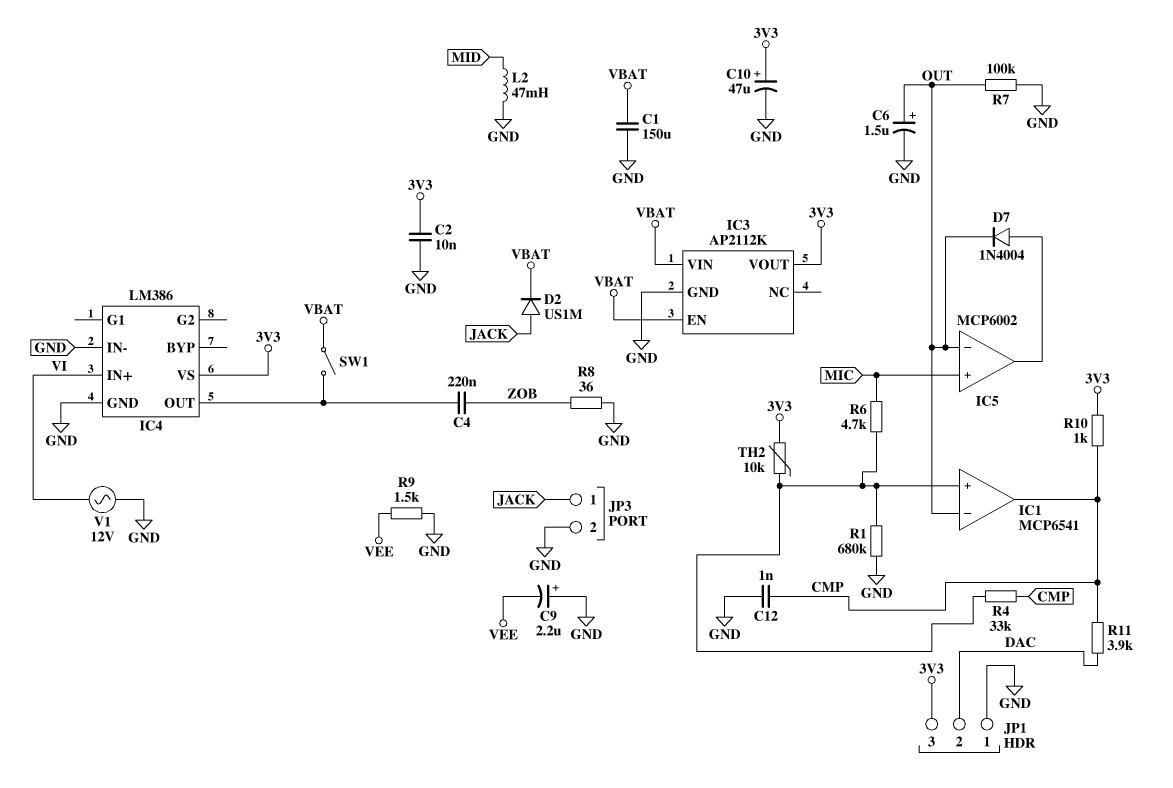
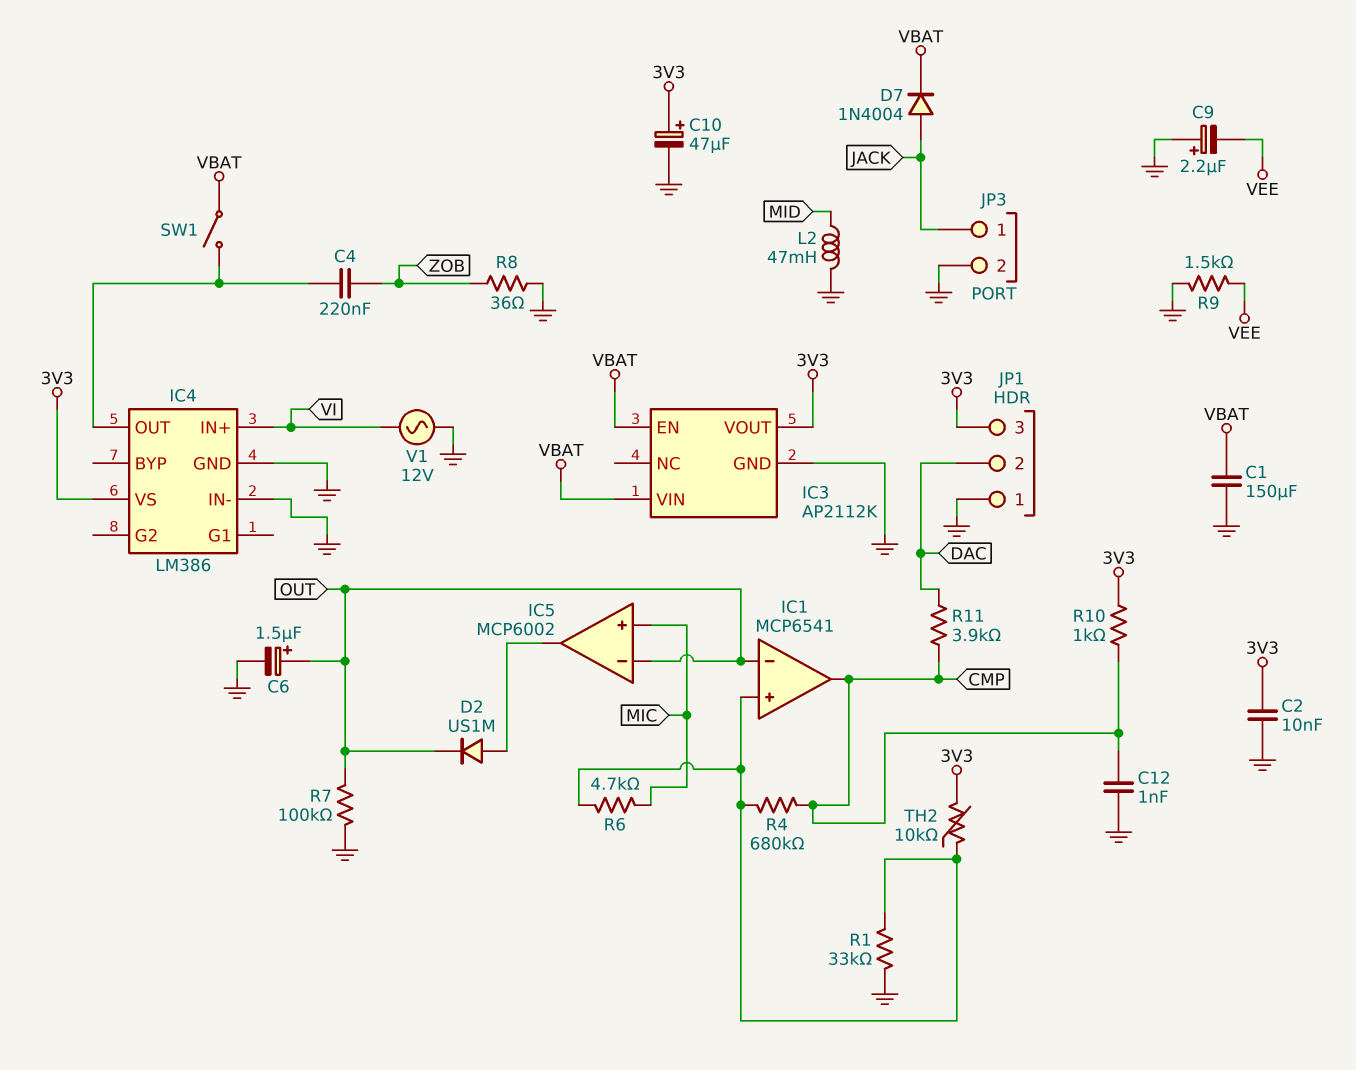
D2: diode US1M (A JACK, K VBAT) -> diode US1M (A IC5/out, K OUT)
D7: diode 1N4004 (A IC5/out, K OUT) -> diode 1N4004 (A JACK, K VBAT)
R1: 680k (GND, IC1/in+) -> 33k (GND, IC1/in+)
R4: 33k (CMP, IC1/in+) -> 680k (CMP, IC1/in+)

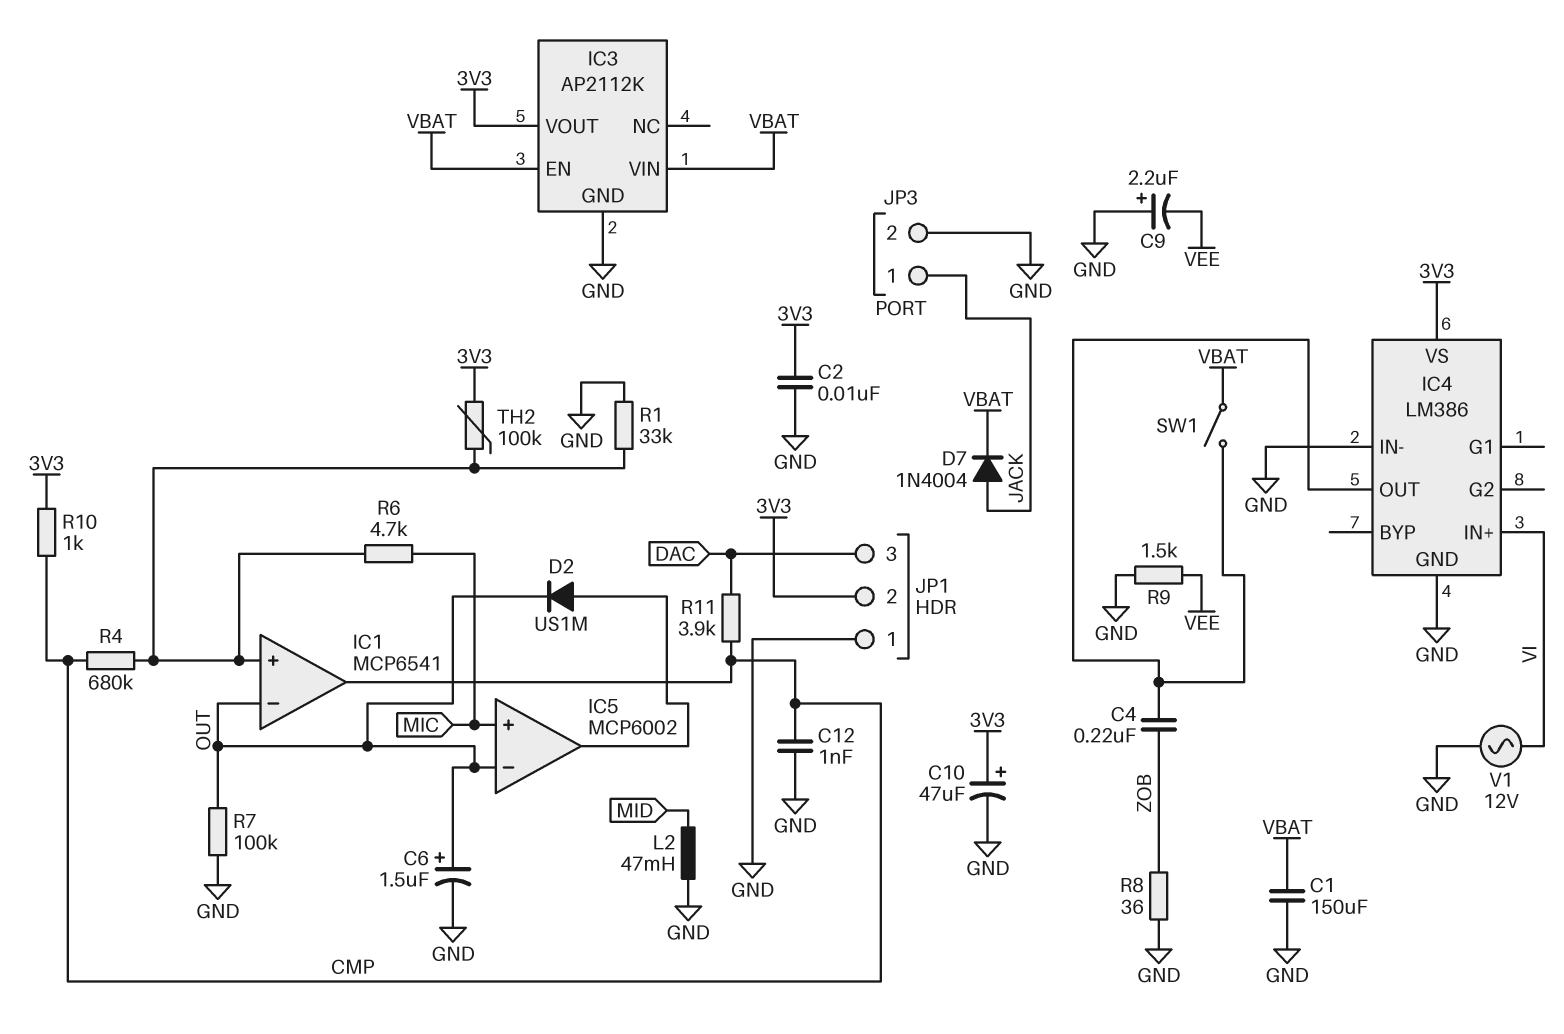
JP1 pin 2: DAC -> 3V3
JP1 pin 3: 3V3 -> DAC
TH2: 10k (3V3, IC1/in+) -> 100k (3V3, IC1/in+)

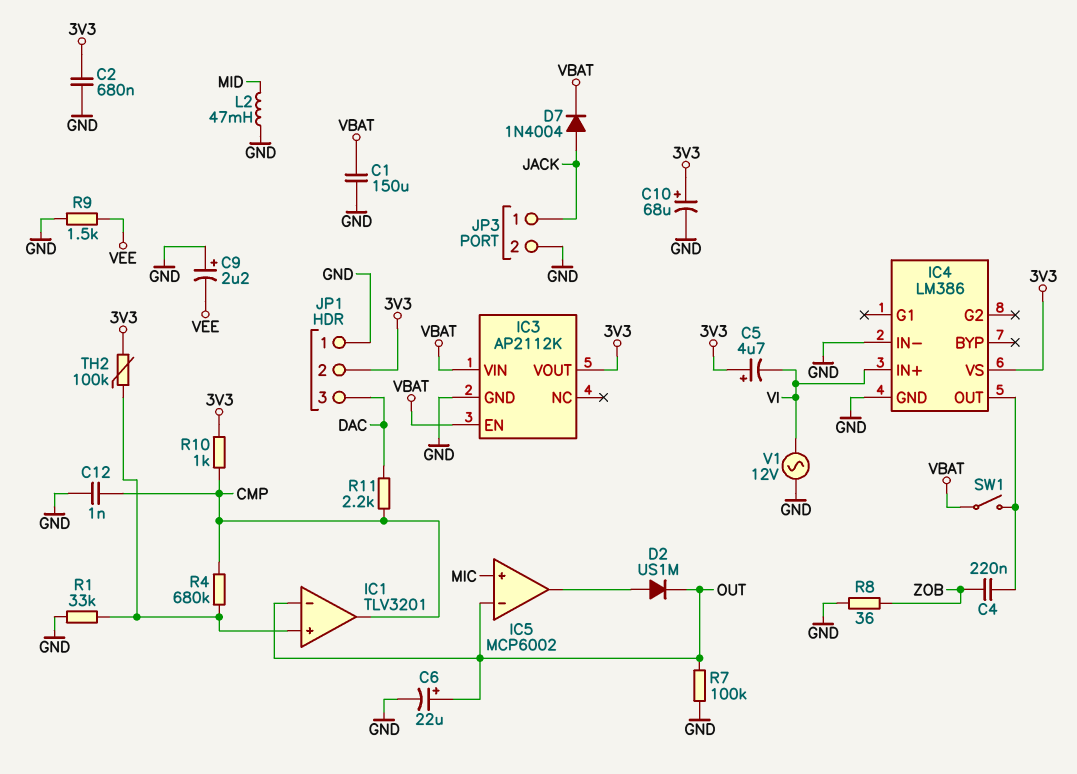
C2: 10nF (3V3, GND) -> 680nF (3V3, GND)
C5: none -> 4.7uF (plus 3V3, minus VI)
C6: 1.5uF (plus OUT, minus GND) -> 22uF (plus OUT, minus GND)
C10: 47uF (plus 3V3, minus GND) -> 68uF (plus 3V3, minus GND)
IC1: MCP6541 -> TLV3201
R6: 4.7k (IC1/in+, MIC) -> none
R11: 3.9k (CMP, DAC) -> 2.2k (CMP, DAC)

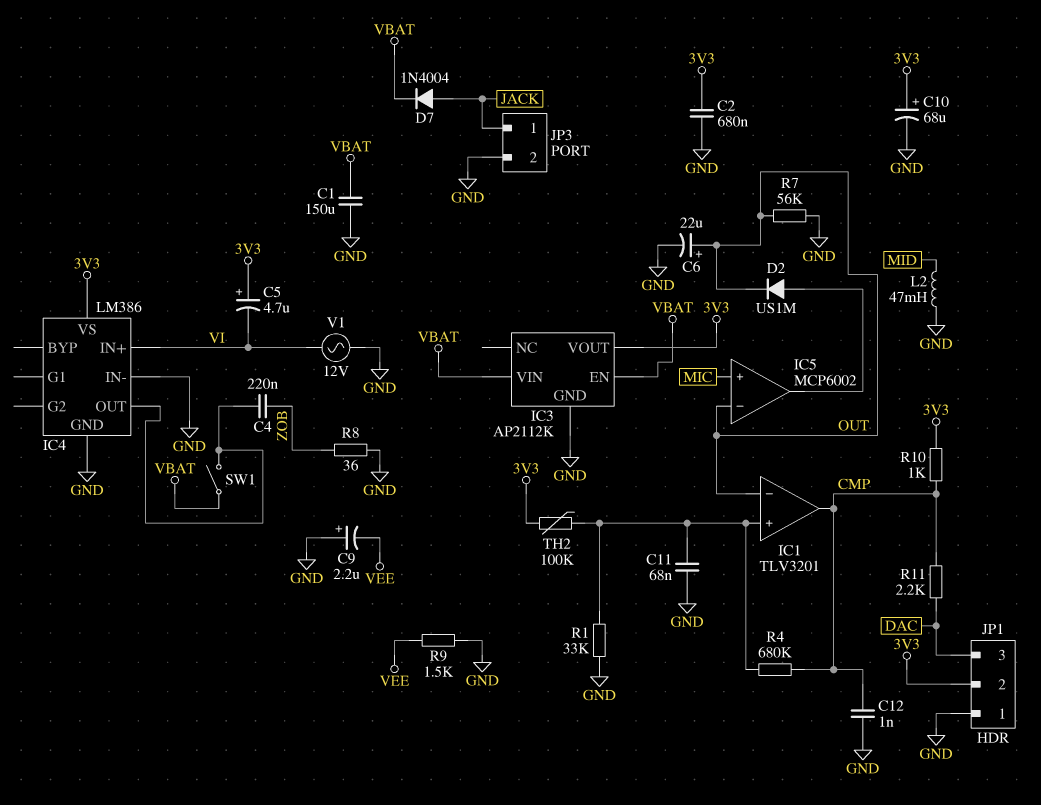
C11: none -> 68nF (GND, IC1/in+)
R7: 100k (GND, OUT) -> 56k (GND, OUT)

